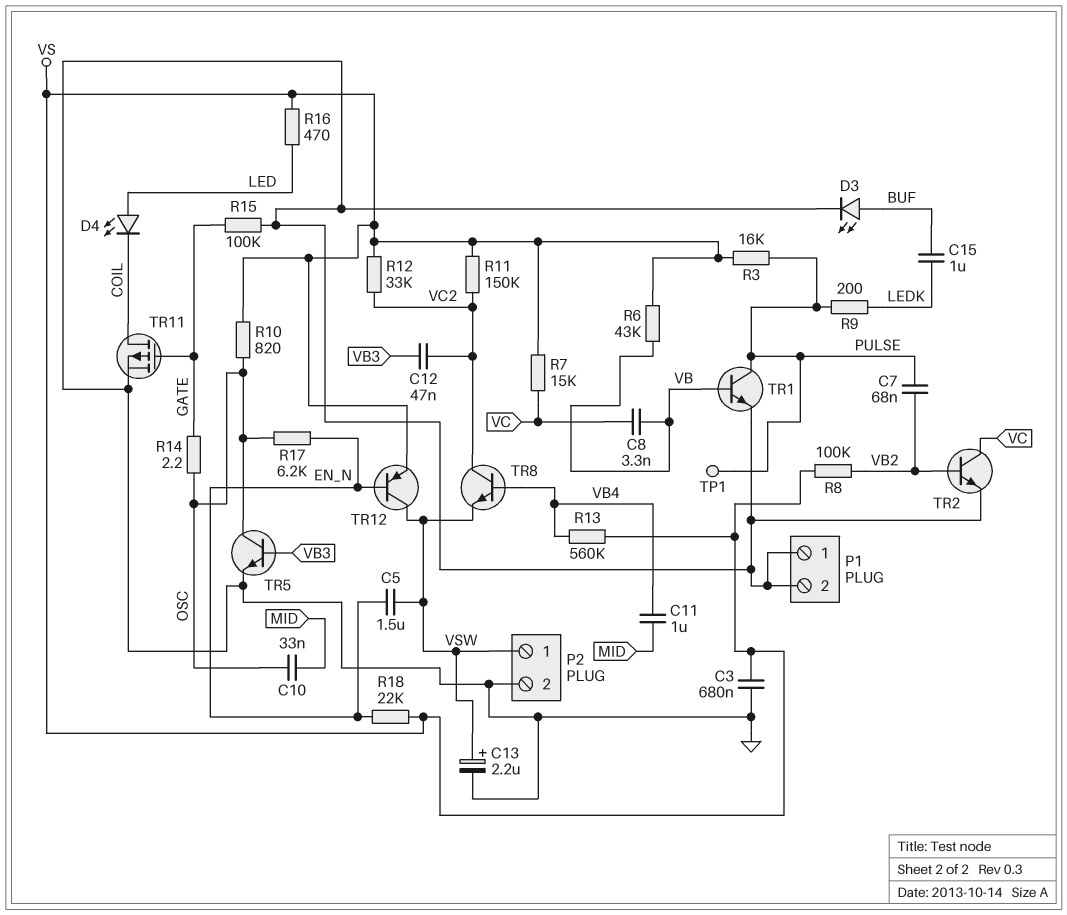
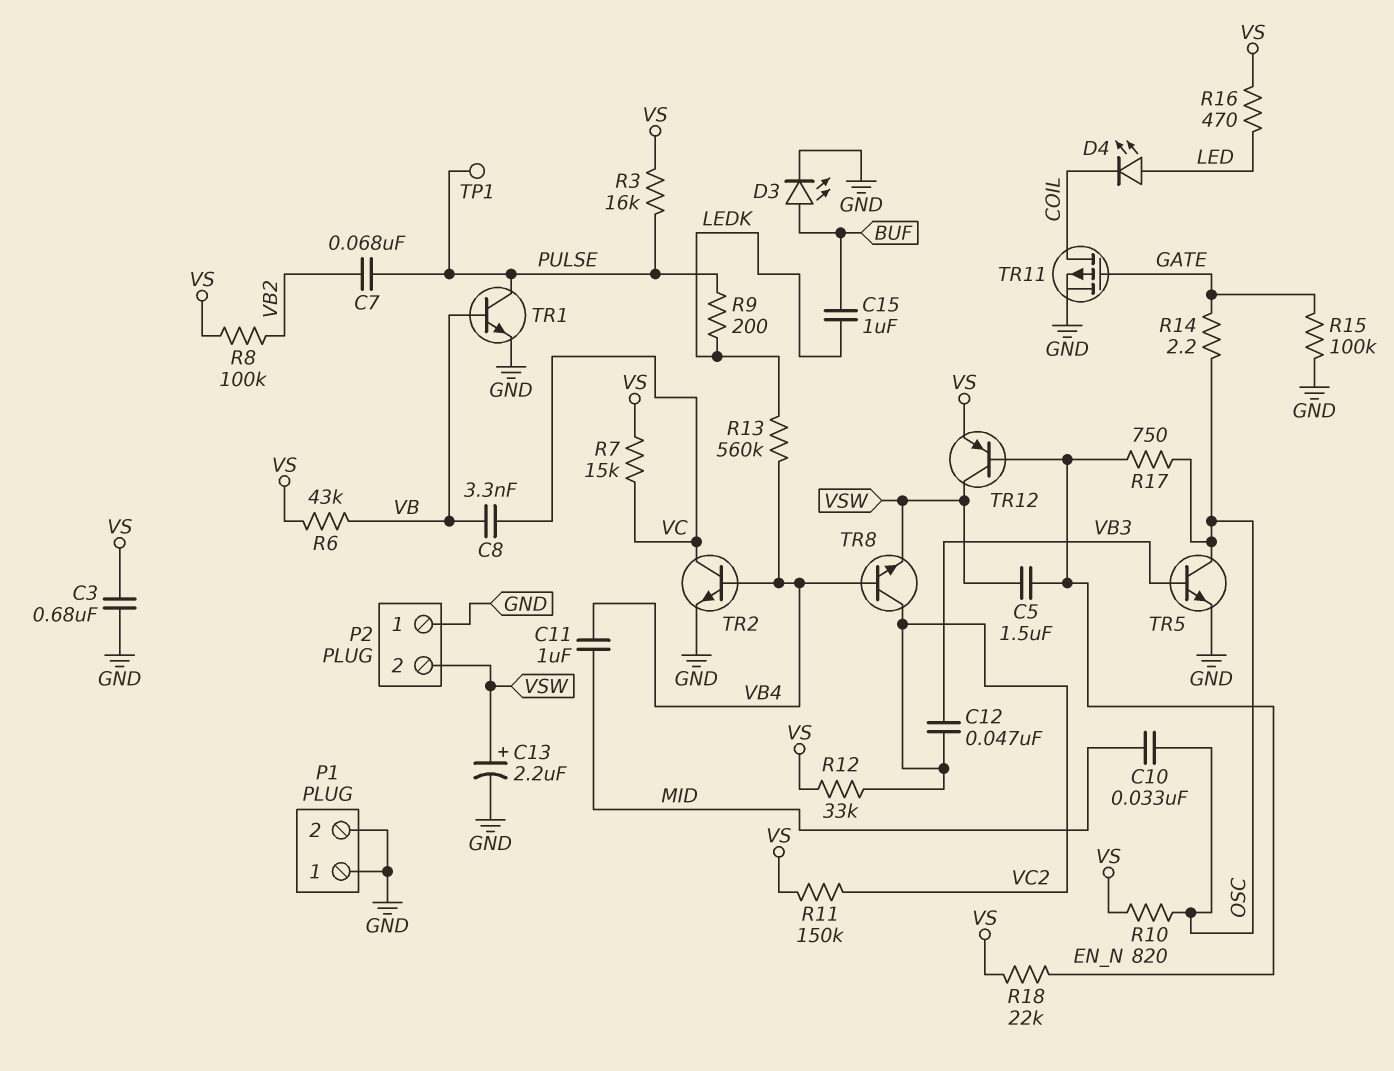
P2 pin 1: VSW -> GND
P2 pin 2: GND -> VSW
R13: 560k (VB4, VS) -> 560k (LEDK, VB4)
R17: 6.2k (EN_N, OSC) -> 750 (EN_N, OSC)
TR2: NPN (B VB2, C VC, E GND) -> NPN (B VB4, C VC, E GND)

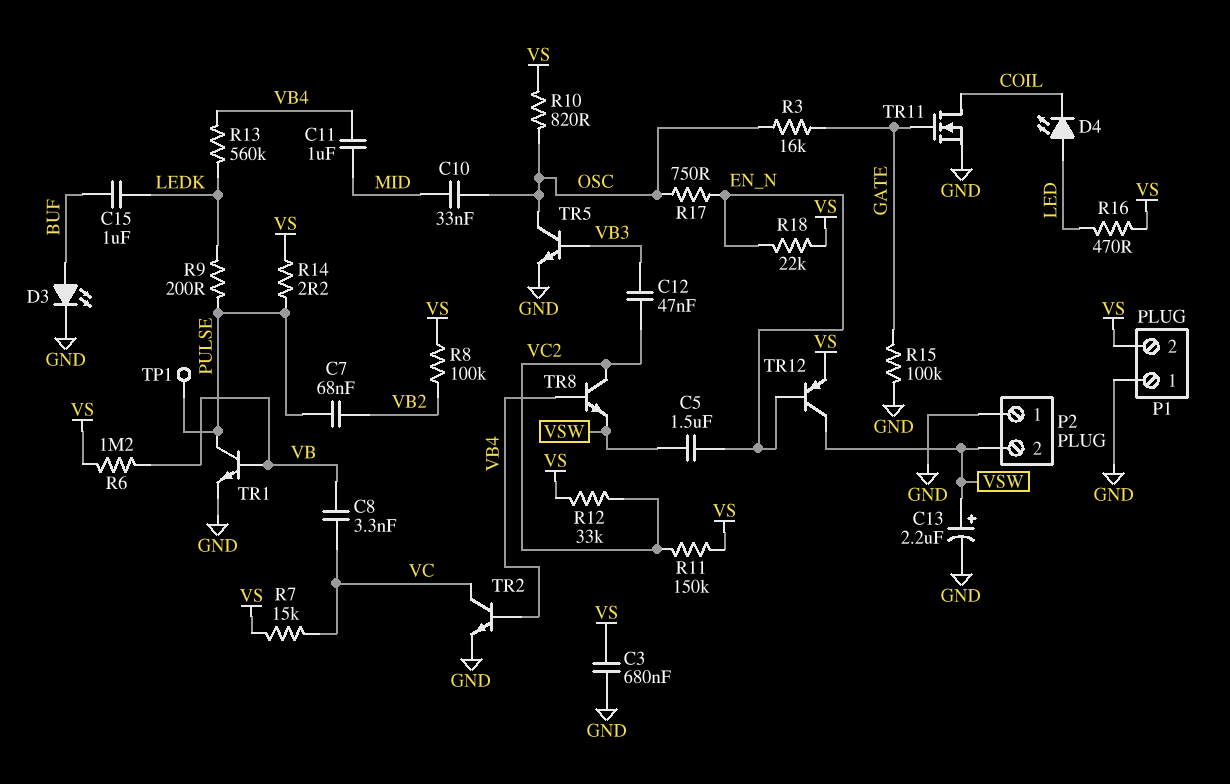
P1 pin 2: GND -> VS
R3: 16k (PULSE, VS) -> 16k (GATE, OSC)
R6: 43k (VB, VS) -> 1.2M (VB, VS)
R14: 2.2 (GATE, OSC) -> 2.2 (PULSE, VS)
TR11: PMOS (G GATE, D COIL, S GND) -> NMOS (G GATE, D COIL, S GND)

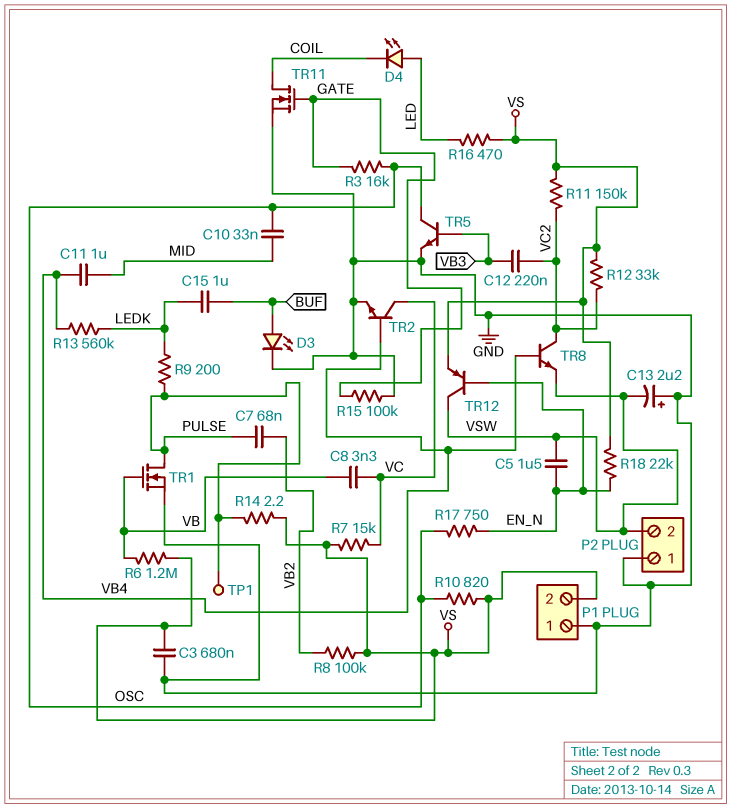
C12: 47nF (VB3, VC2) -> 220nF (VB3, VC2)
C13: 2.2uF (plus VSW, minus GND) -> 2.2uF (plus GND, minus VSW)
TR1: NPN (B VB, C PULSE, E GND) -> NMOS (G VB, D PULSE, S GND)

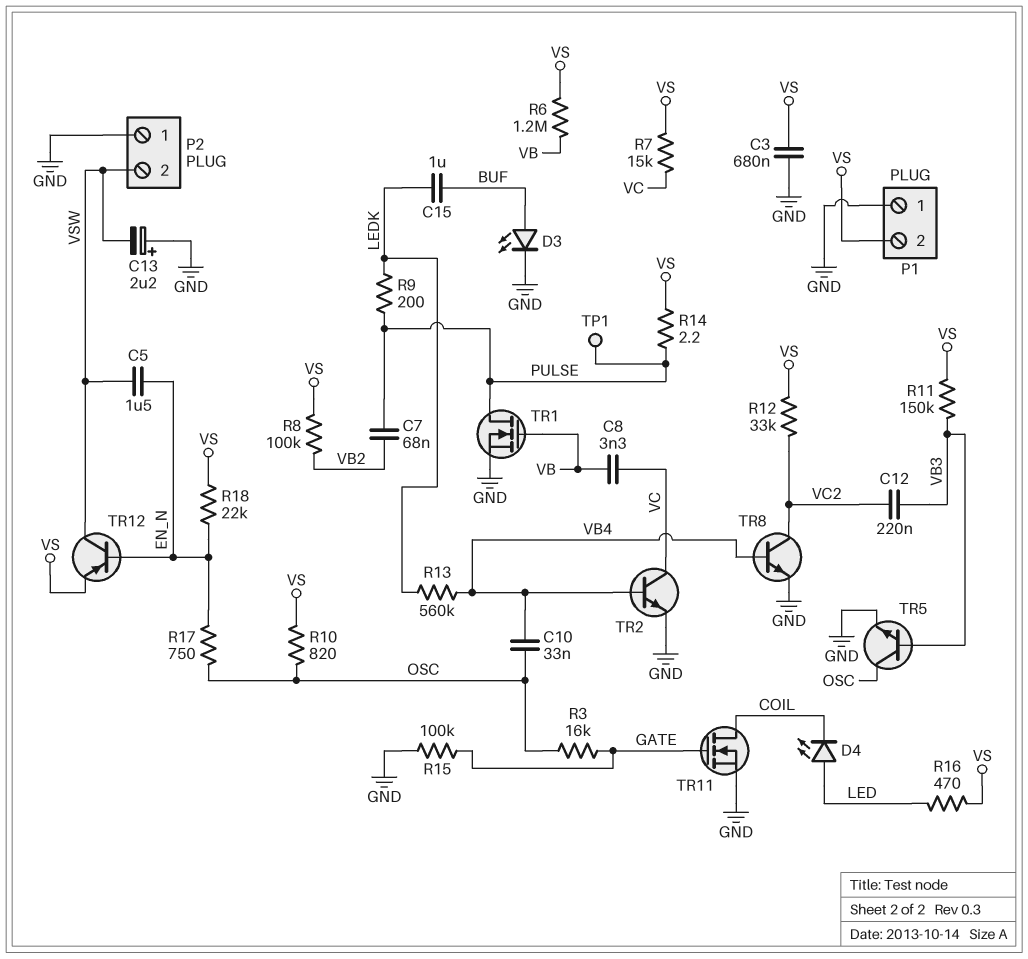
C10: 33nF (MID, OSC) -> 33nF (OSC, VB4)
C11: 1uF (MID, VB4) -> none
R11: 150k (VC2, VS) -> 150k (VB3, VS)
TR8: NPN (B VB4, C VC2, E VSW) -> NPN (B VB4, C VC2, E GND)

